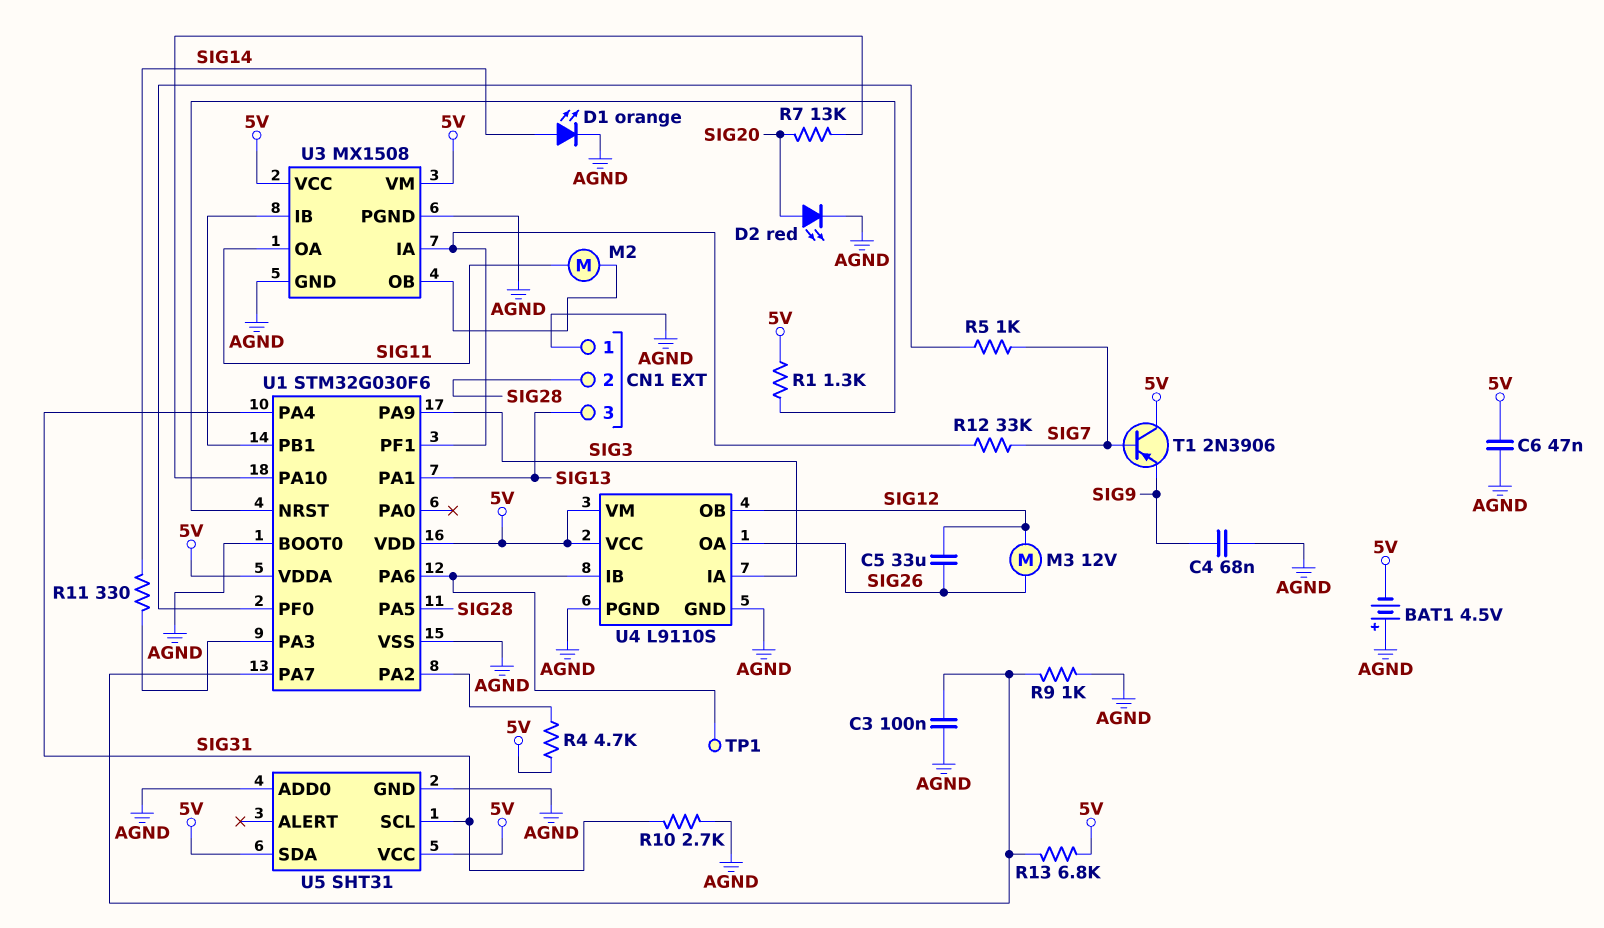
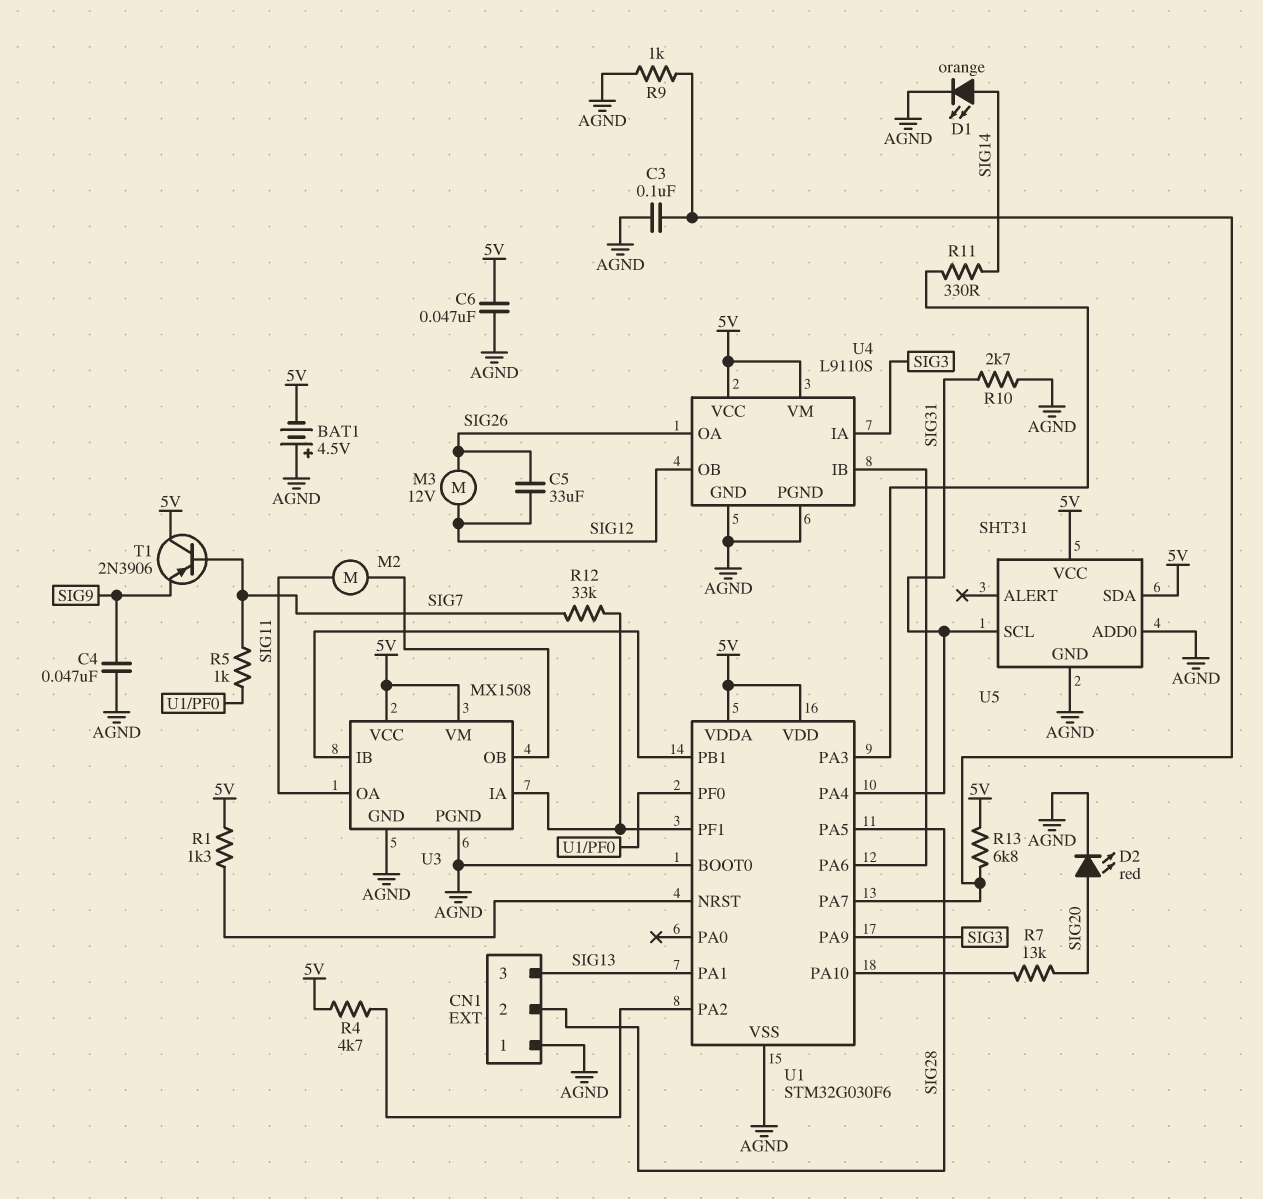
C4: 68nF (AGND, SIG9) -> 47nF (AGND, SIG9)
TP1: test point (U1/PA6) -> none

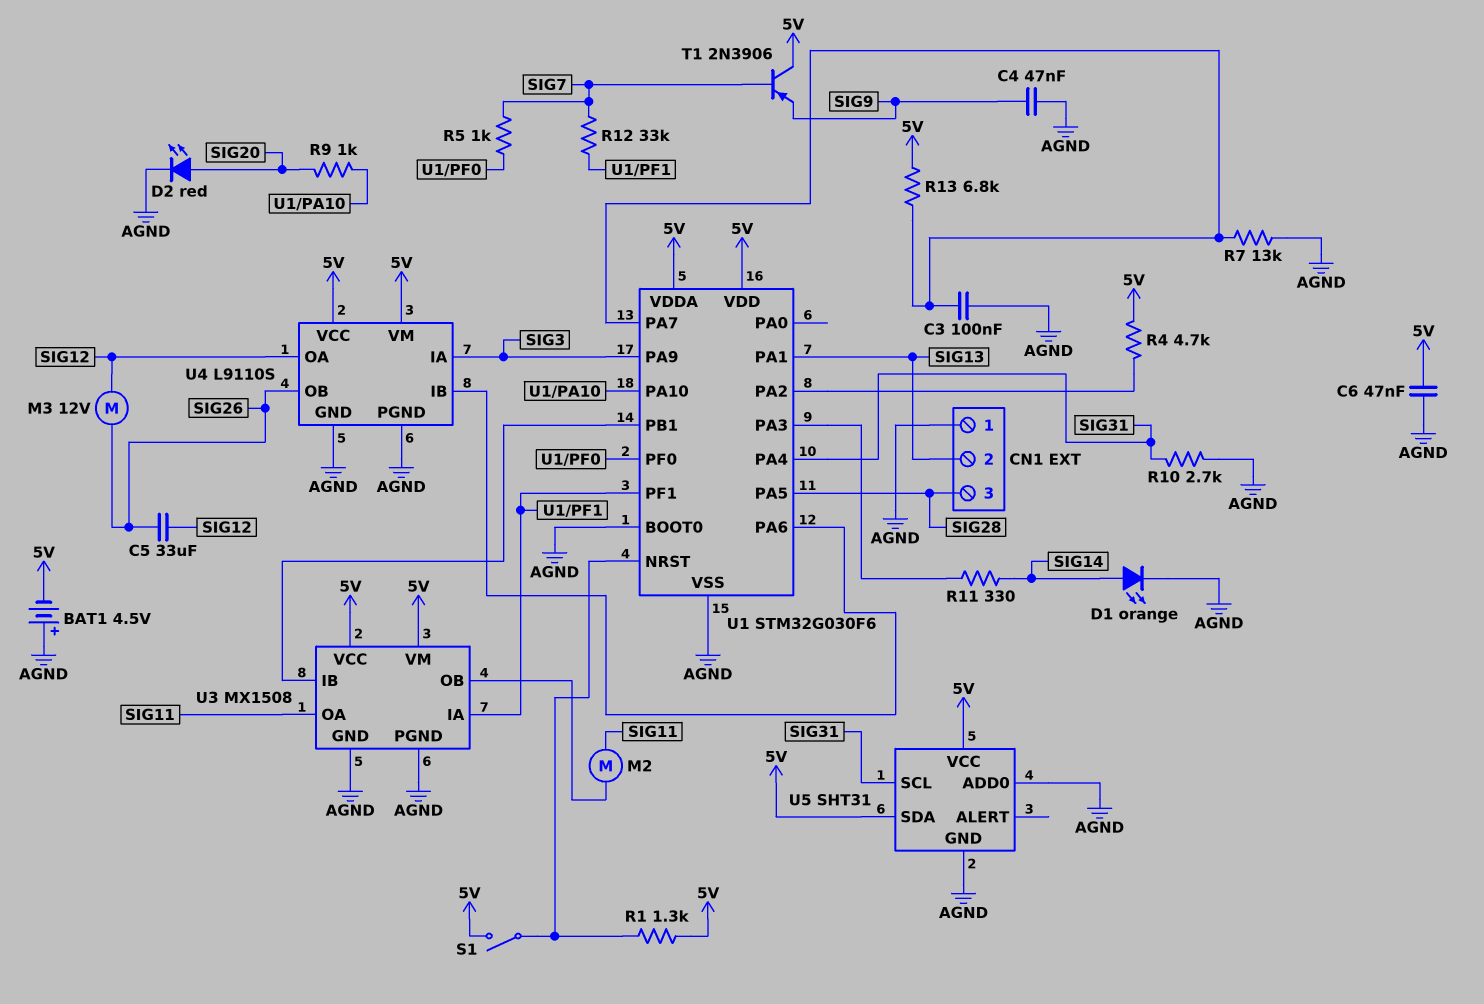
CN1 pin 2: SIG28 -> SIG13
CN1 pin 3: SIG13 -> SIG28
R7: 13k (SIG20, U1/PA10) -> 13k (AGND, U1/PA7)
R9: 1k (AGND, U1/PA7) -> 1k (SIG20, U1/PA10)
S1: none -> switch (5V, U1/NRST)
U4 pin OA: SIG26 -> SIG12
U4 pin OB: SIG12 -> SIG26

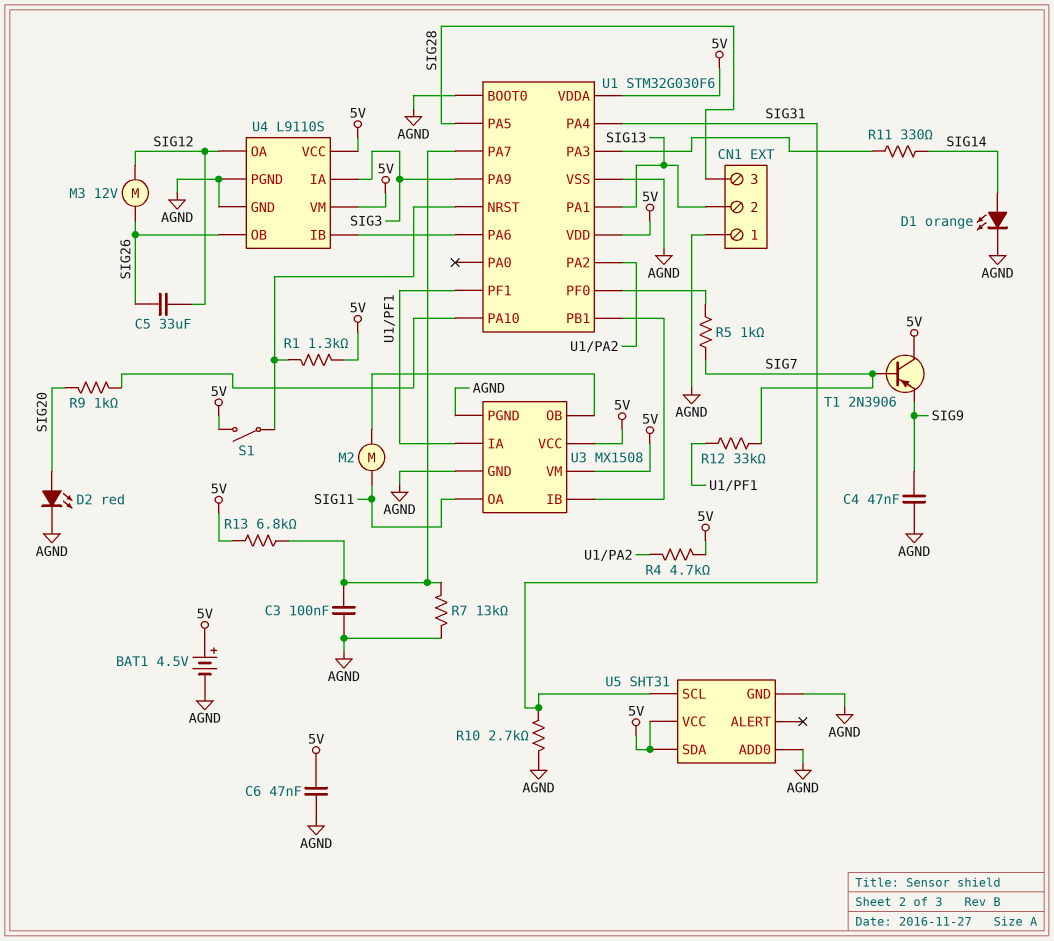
BAT1: 4.5V (plus AGND, minus 5V) -> 4.5V (plus 5V, minus AGND)

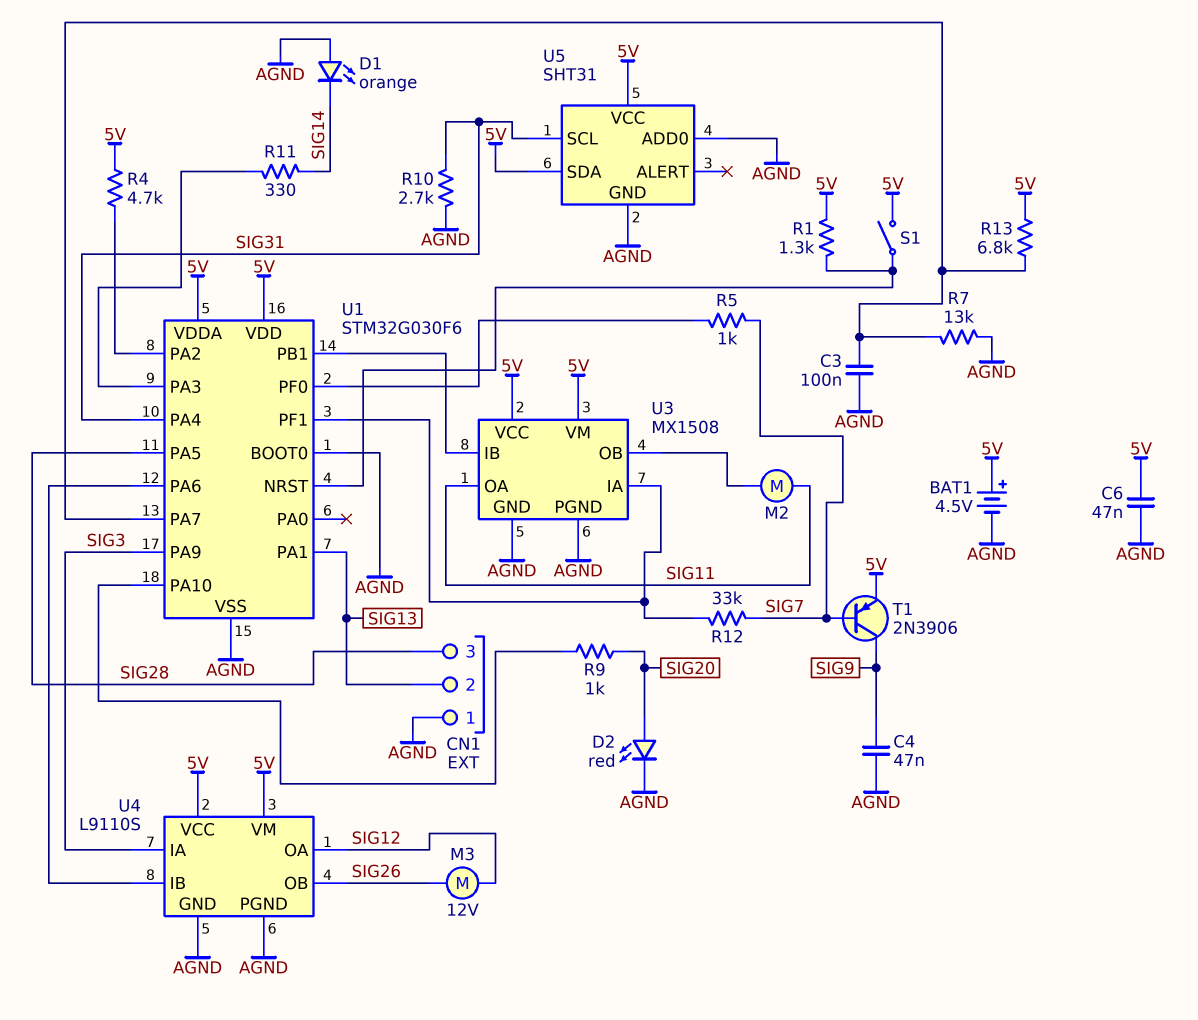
C5: 33uF (SIG12, SIG26) -> none
D1: LED orange (A SIG14, K AGND) -> LED orange (A AGND, K SIG14)
T1: PNP 2N3906 (B SIG7, C 5V, E SIG9) -> PNP 2N3906 (B SIG7, C SIG9, E 5V)

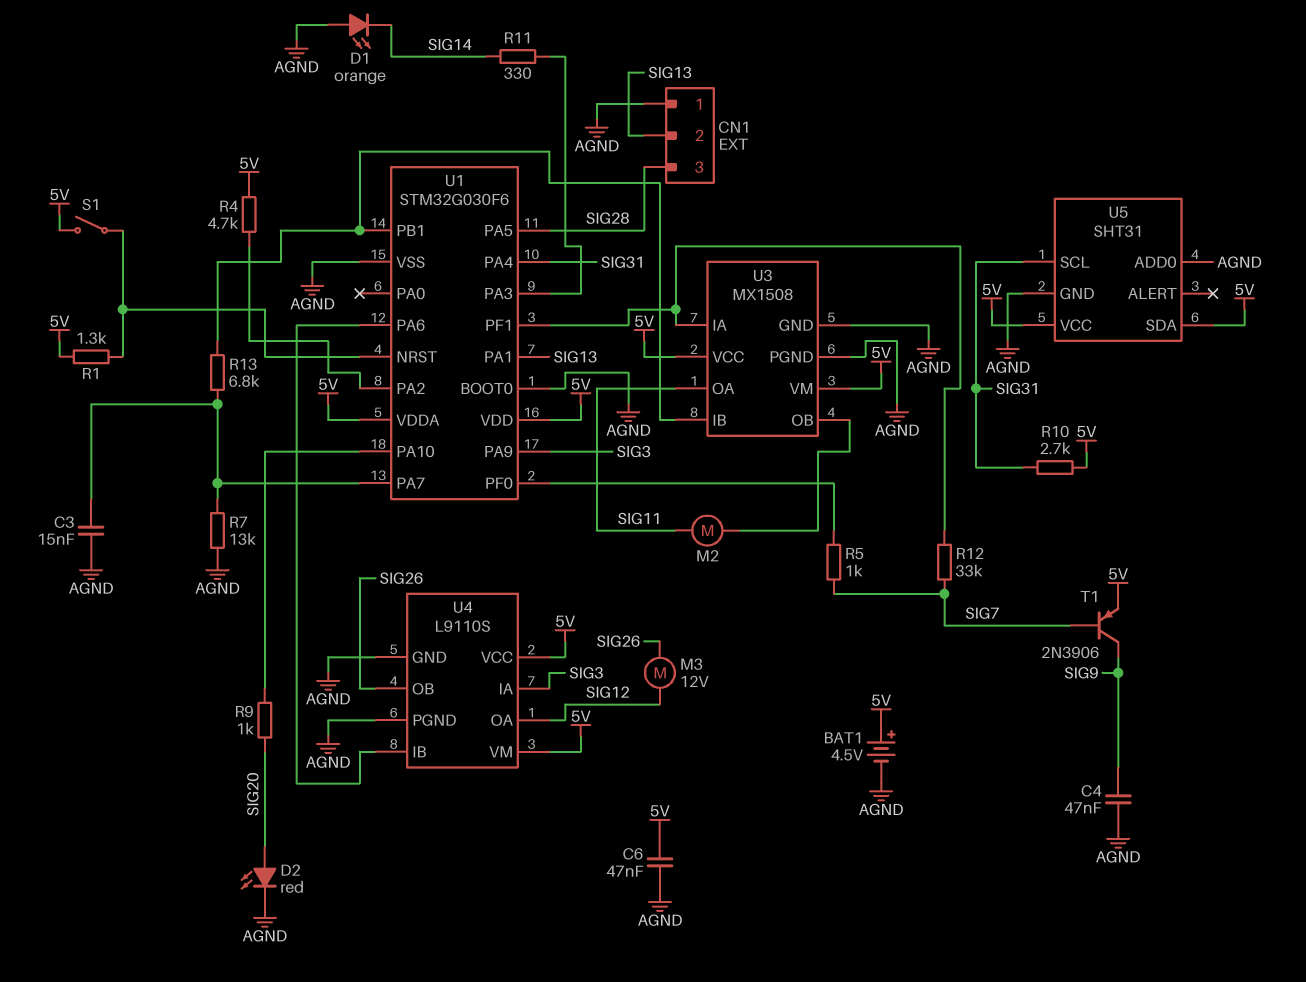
C3: 100nF (AGND, U1/PA7) -> 15nF (AGND, U1/PA7)
R10: 2.7k (AGND, SIG31) -> 2.7k (5V, SIG31)
R13: 6.8k (5V, U1/PA7) -> 6.8k (U1/PA7, U1/PB1)

